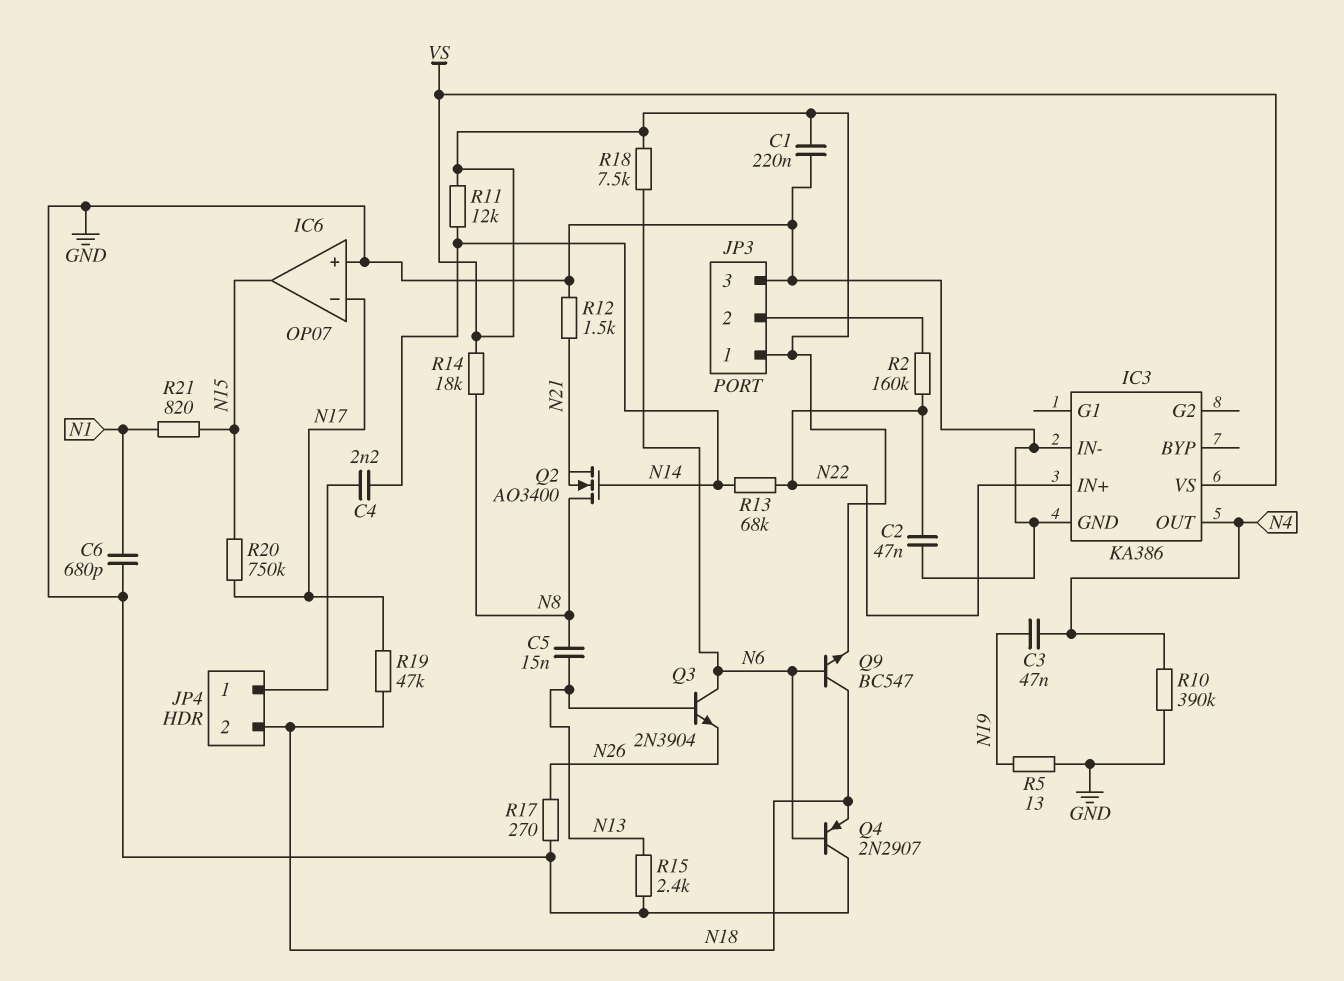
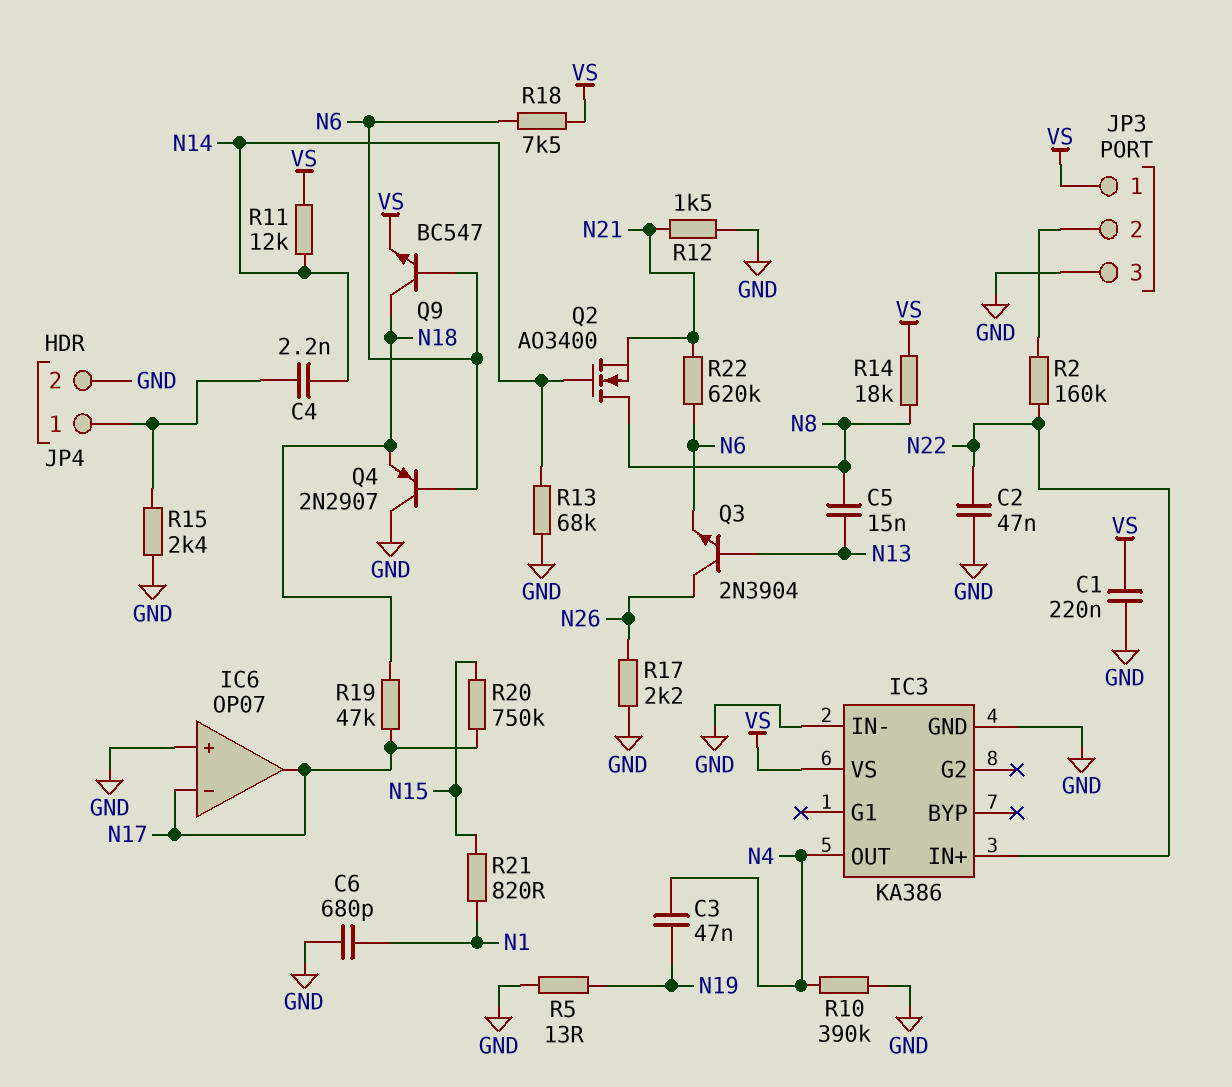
IC6 pin out: N15 -> N17
JP4 pin 2: N18 -> GND
Q3: NPN 2N3904 (B N13, C N6, E N26) -> NPN 2N3904 (B N13, C N26, E N6)
R13: 68k (N14, N22) -> 68k (GND, N14)
R15: 2.4k (GND, N13) -> 2.4k (GND, JP4/1)
R17: 270 (GND, N26) -> 2.2k (GND, N26)
R22: none -> 620k (N6, N21)

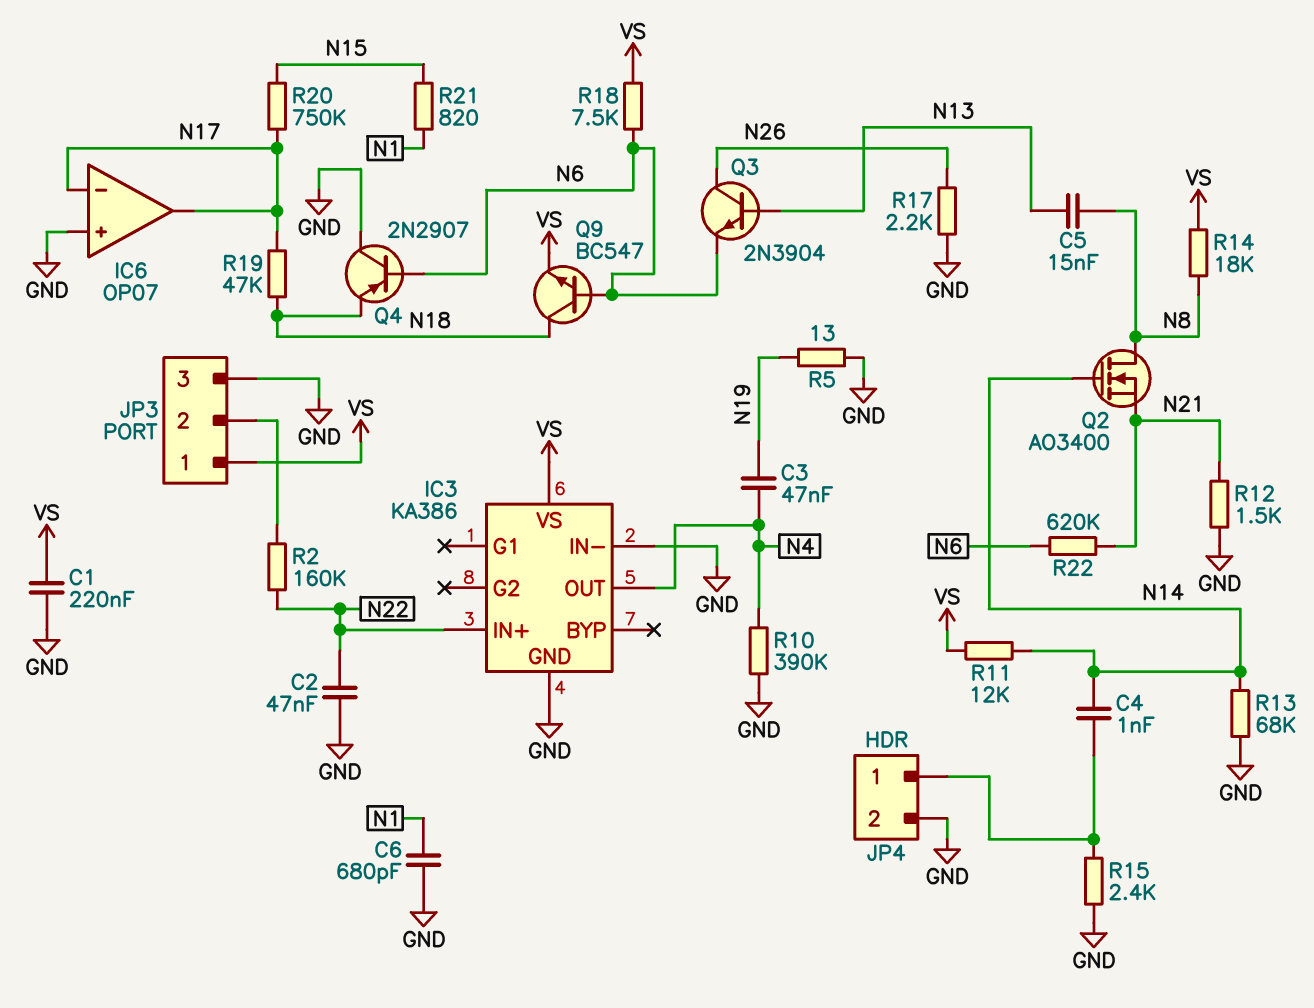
C4: 2.2nF (JP4/1, N14) -> 1nF (JP4/1, N14)

